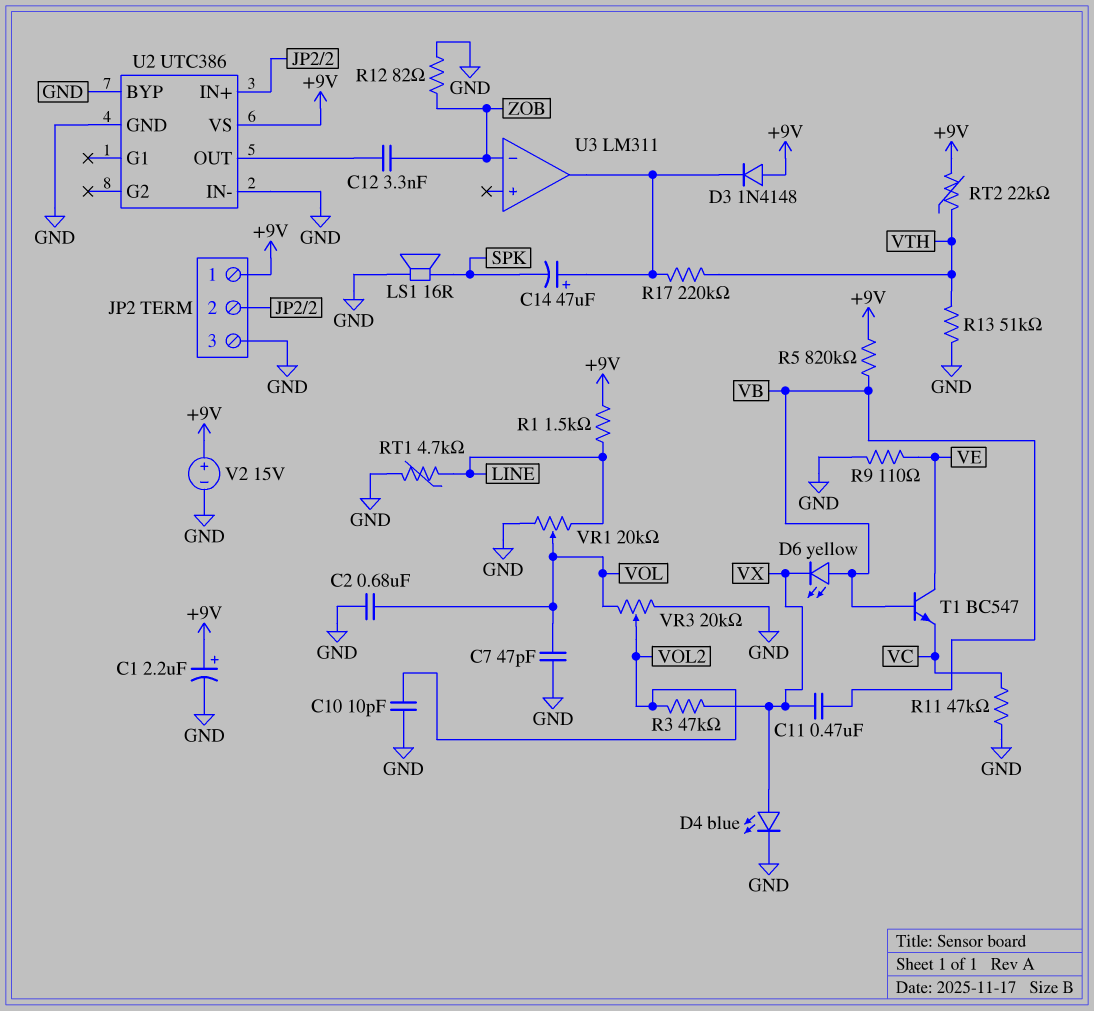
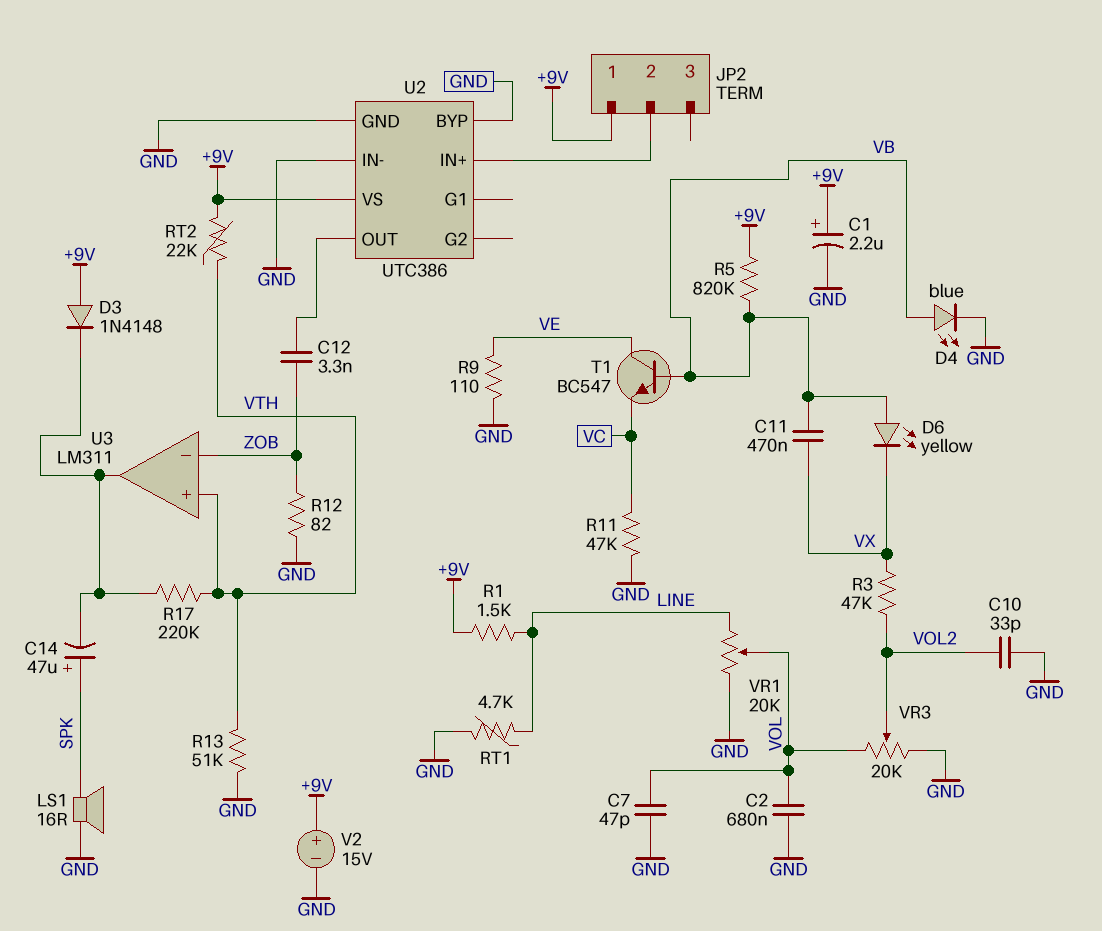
C10: 10pF (GND, VOL2) -> 33pF (GND, VOL2)
C14: 47uF (plus U3/out, minus SPK) -> 47uF (plus SPK, minus U3/out)
D4: LED blue (A VX, K GND) -> LED blue (A VB, K GND)
JP2 pin 3: GND -> none
U3 pin in+: none -> VTH

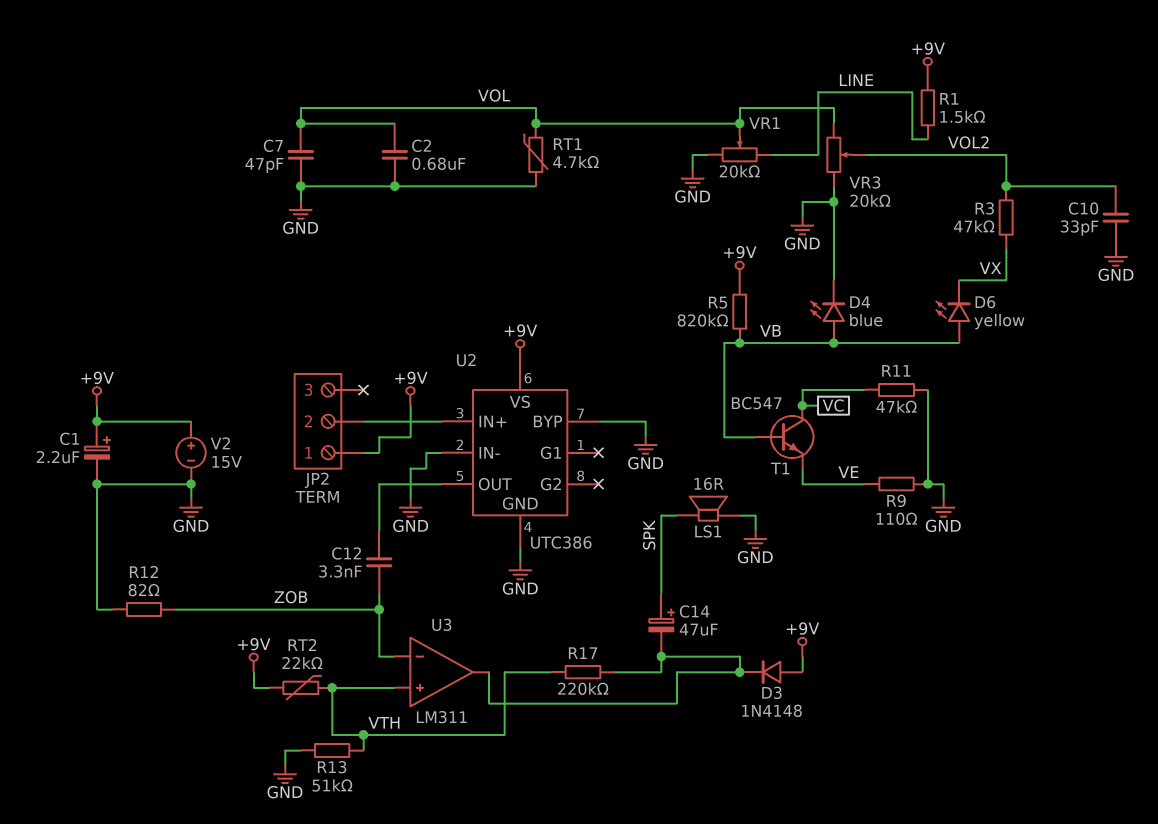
C11: 470nF (VB, VX) -> none
RT1: 4.7k (GND, LINE) -> 4.7k (GND, VOL)
T1: NPN BC547 (B VB, C VE, E VC) -> NPN BC547 (B VB, C VC, E VE)

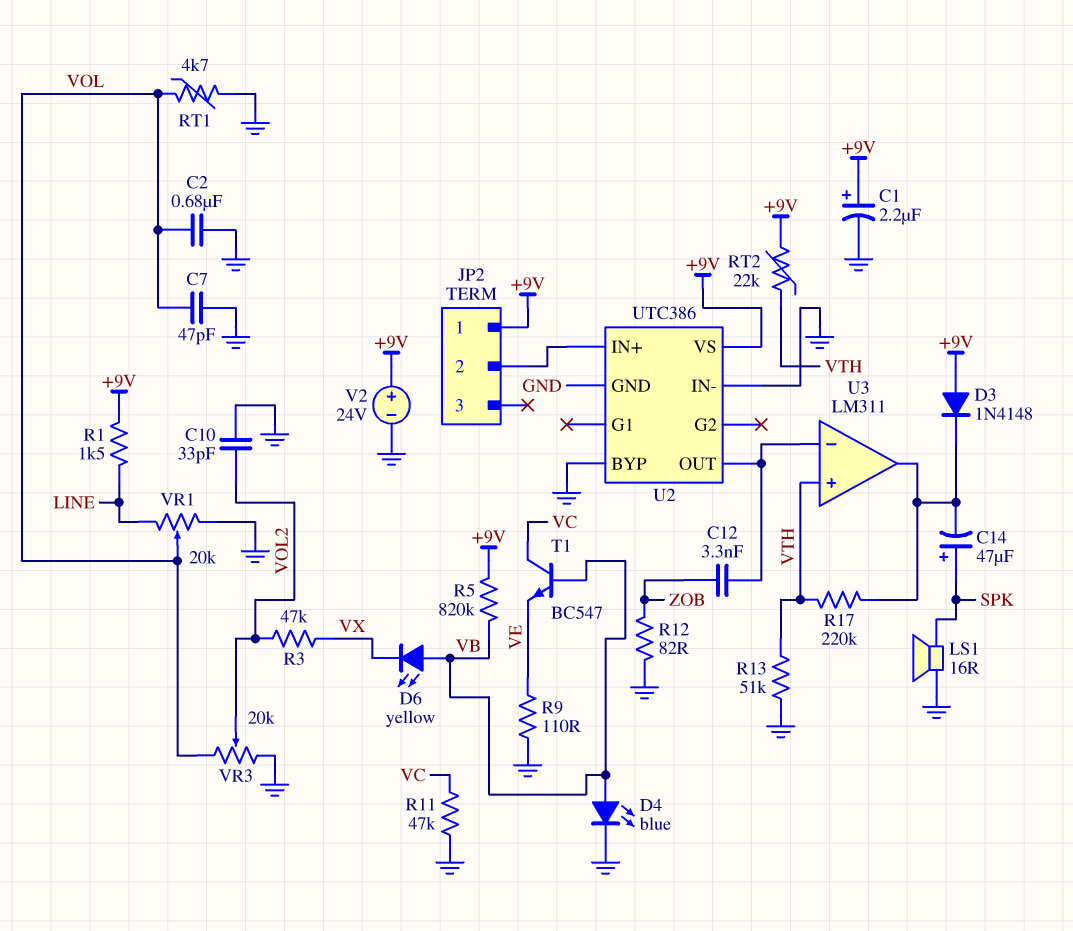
U3 pin in-: ZOB -> U2/OUT
V2: 15V (plus +9V, minus GND) -> 24V (plus +9V, minus GND)

